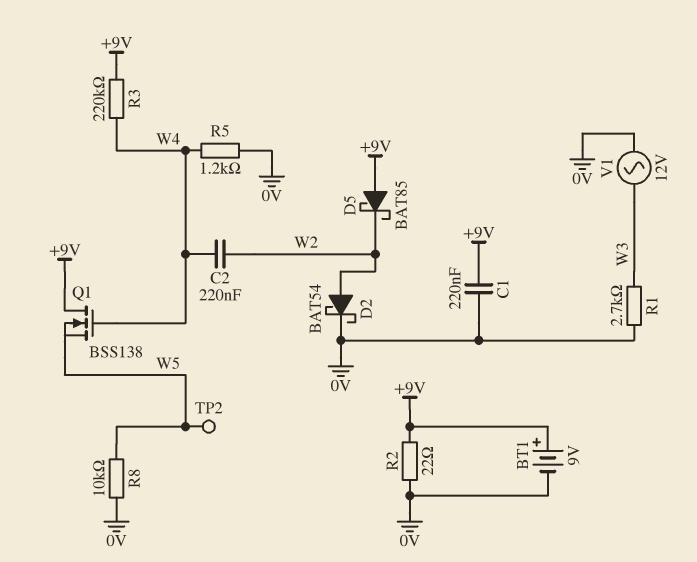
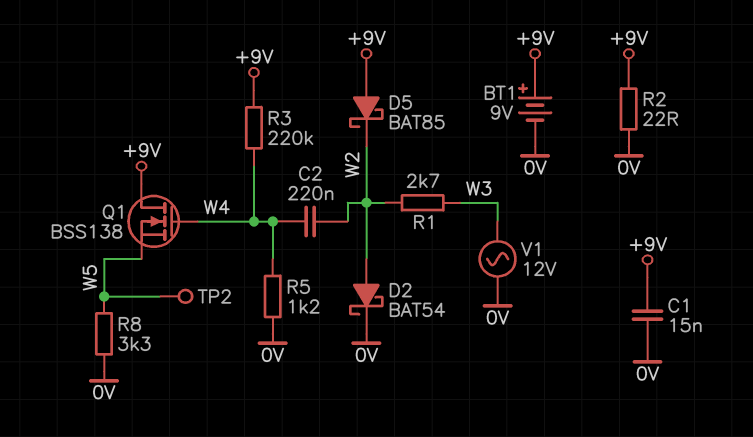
C1: 220nF (+9V, 0V) -> 15nF (+9V, 0V)
R1: 2.7k (0V, W3) -> 2.7k (W2, W3)
R8: 10k (0V, W5) -> 3.3k (0V, W5)

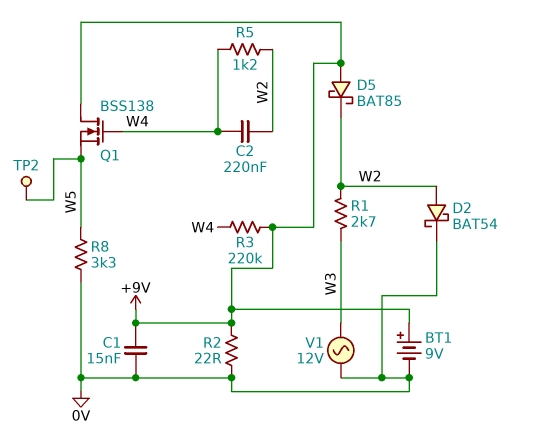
R5: 1.2k (0V, W4) -> 1.2k (W2, W4)

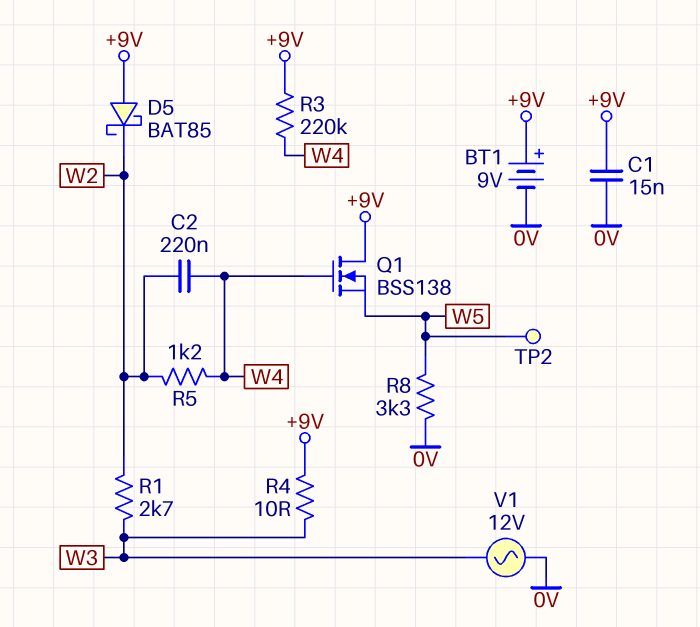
D2: schottky BAT54 (A W2, K 0V) -> none
R2: 22 (+9V, 0V) -> none
R4: none -> 10 (+9V, W3)

